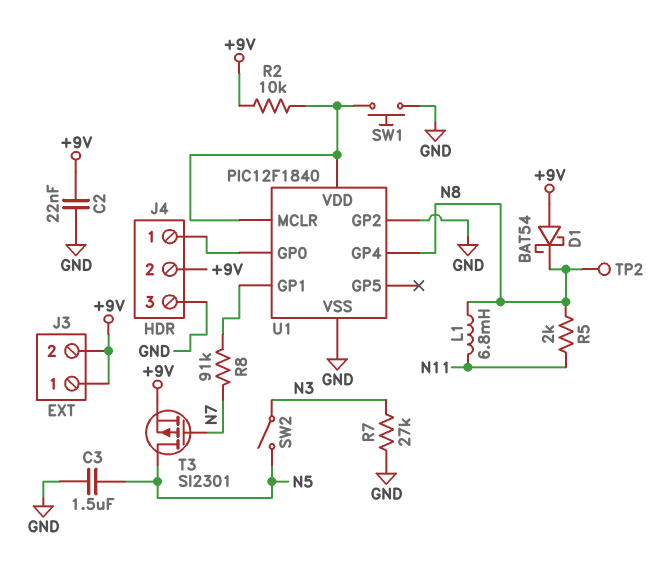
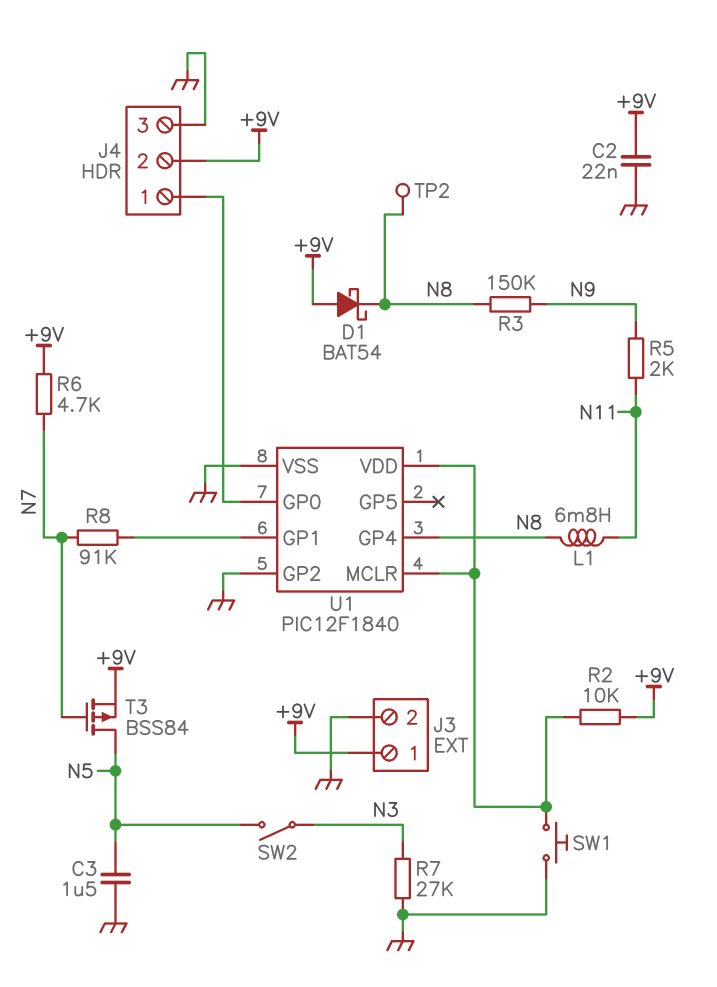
J3 pin 2: +9V -> GND
R3: none -> 150k (N8, N9)
R5: 2k (N8, N11) -> 2k (N9, N11)
R6: none -> 4.7k (+9V, N7)
T3: PMOS SI2301 (G N7, D N5, S +9V) -> PMOS BSS84 (G N7, D N5, S +9V)

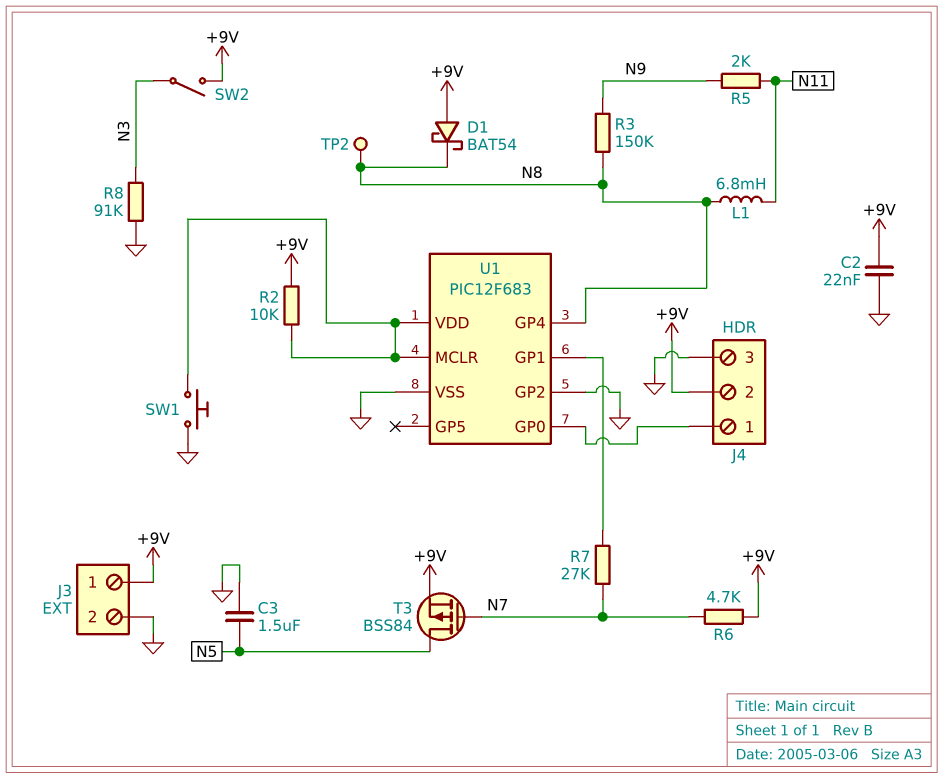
R7: 27k (GND, N3) -> 27k (N7, U1/GP1)
R8: 91k (N7, U1/GP1) -> 91k (GND, N3)
SW2: switch (N3, N5) -> switch (+9V, N3)
U1: PIC12F1840 -> PIC12F683

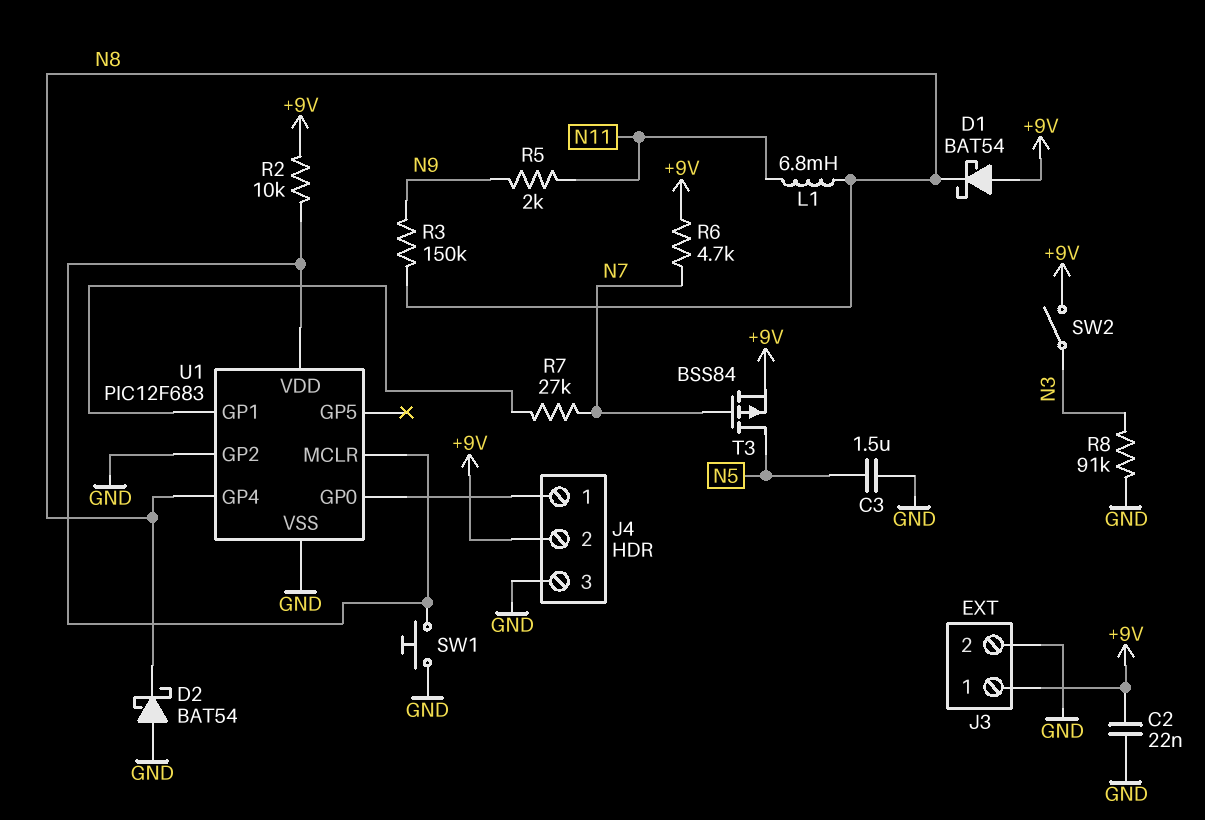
D2: none -> schottky BAT54 (A GND, K N8)
TP2: test point (N8) -> none

